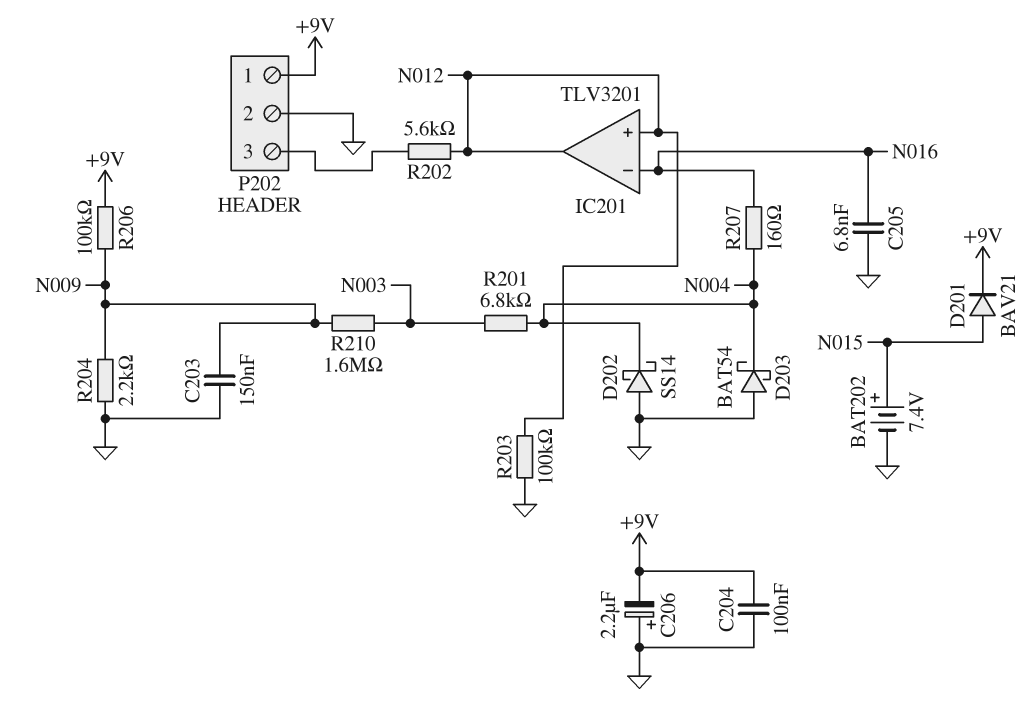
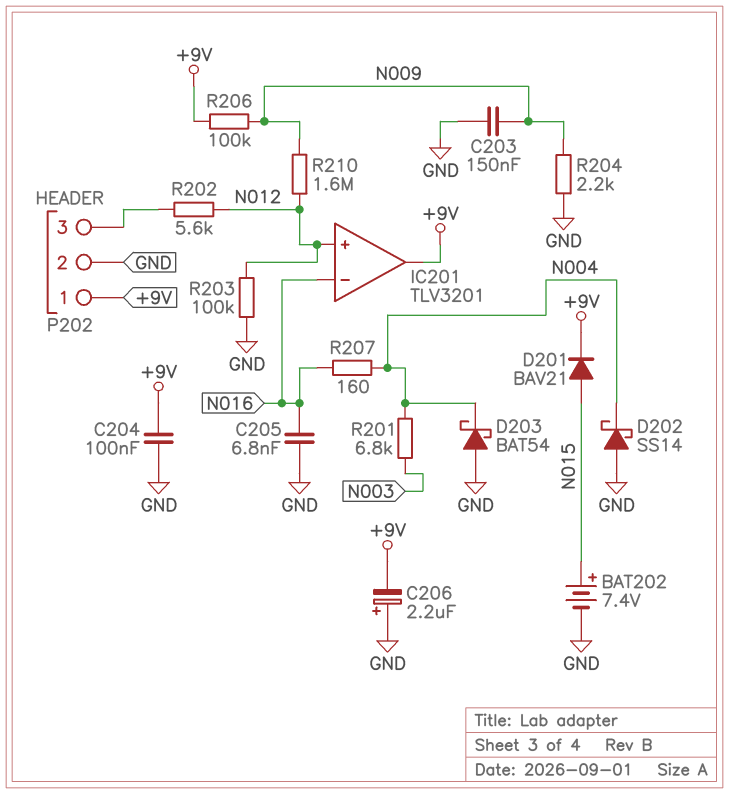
IC201 pin out: N012 -> +9V
R210: 1.6M (N003, N009) -> 1.6M (N009, N012)

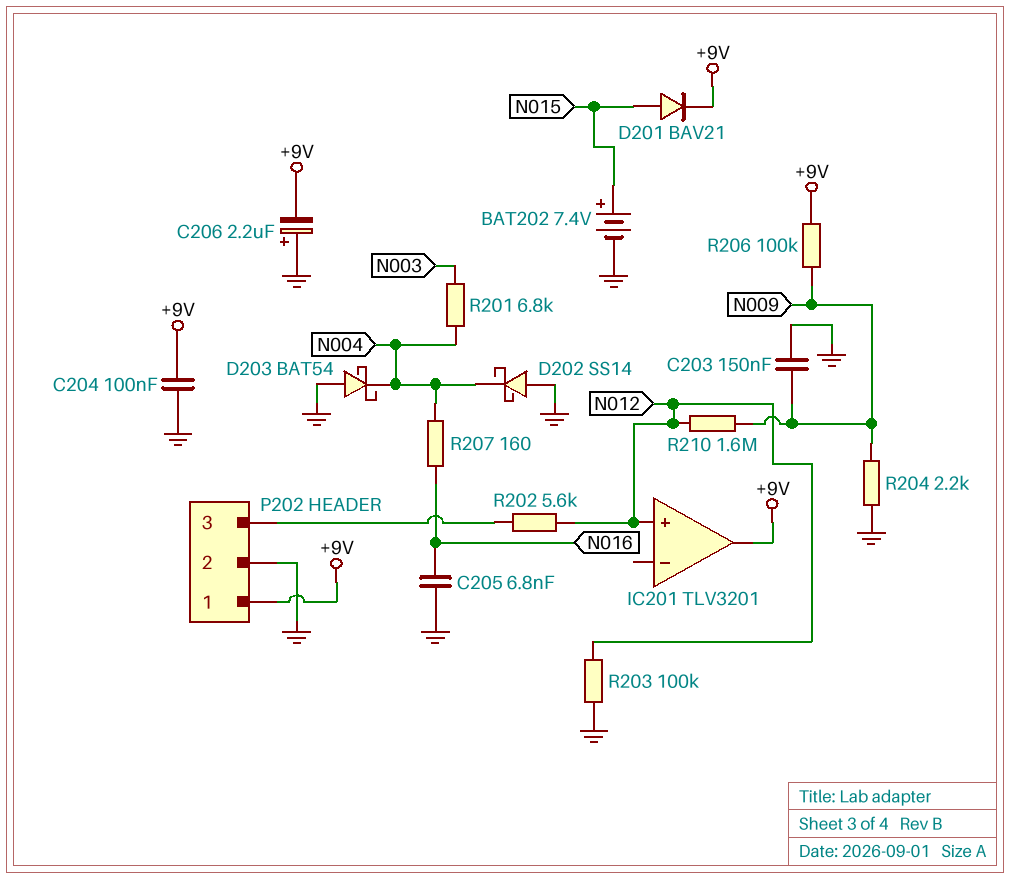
IC201 pin in-: N016 -> none

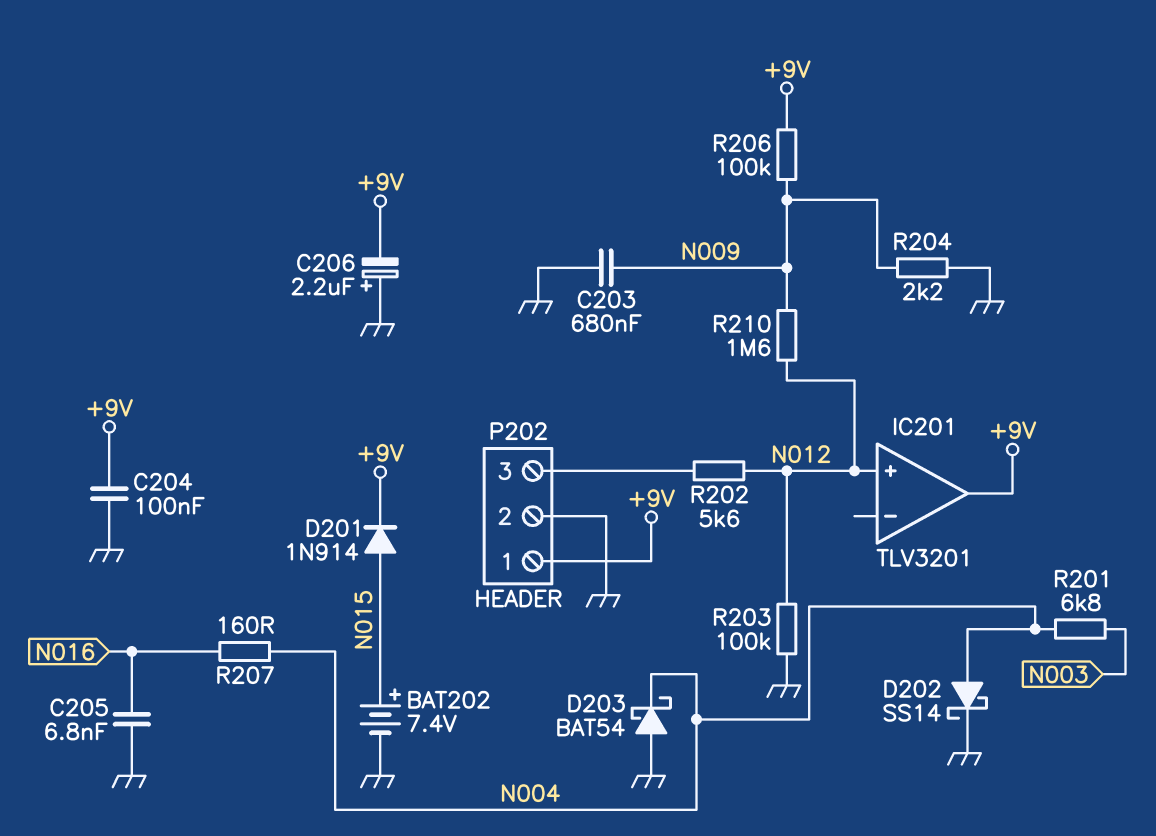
C203: 150nF (GND, N009) -> 680nF (GND, N009)
D201: diode BAV21 (A N015, K +9V) -> diode 1N914 (A N015, K +9V)
D202: schottky SS14 (A GND, K N004) -> schottky SS14 (A N004, K GND)

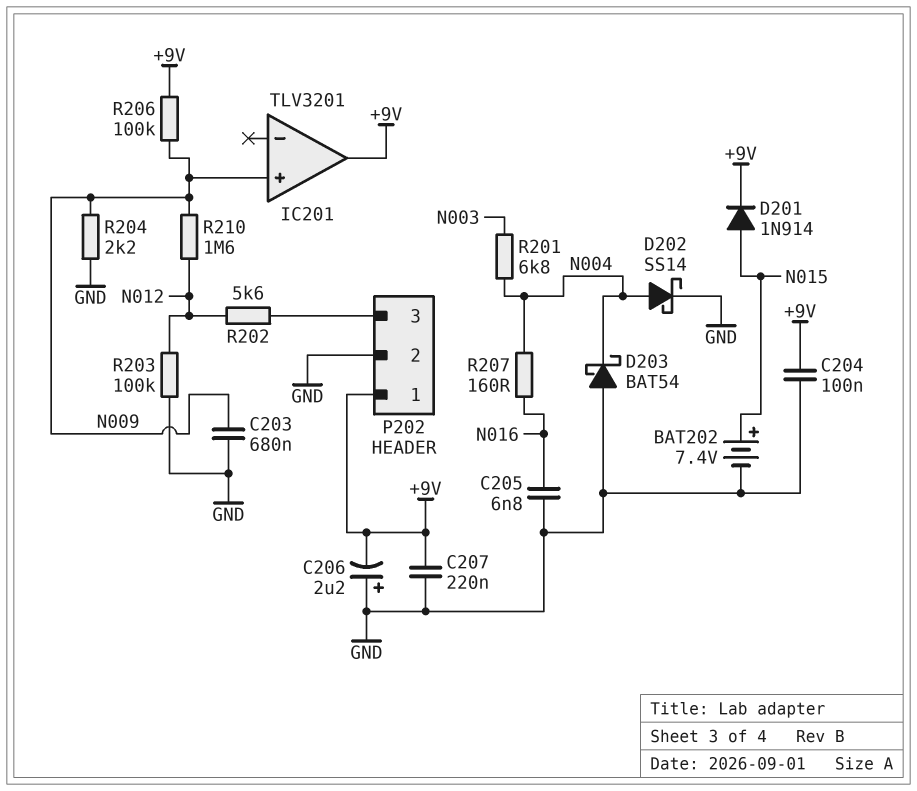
C207: none -> 220nF (+9V, GND)
IC201 pin in+: N012 -> N009

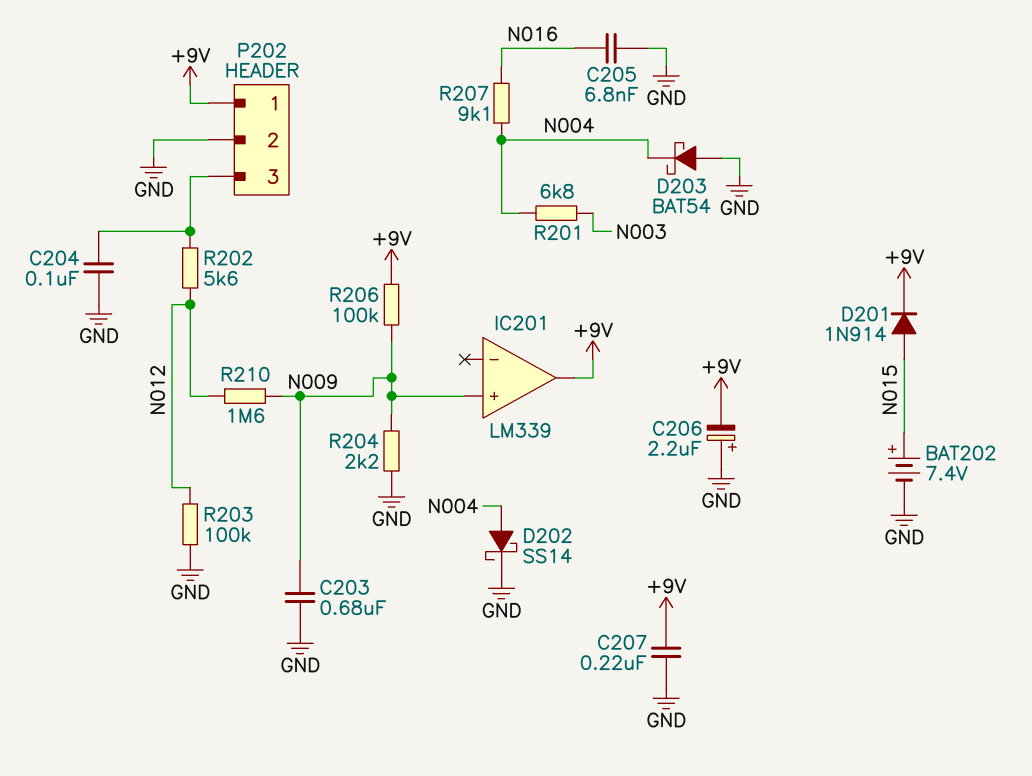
C204: 100nF (+9V, GND) -> 100nF (GND, P202/3)
IC201: TLV3201 -> LM339
R207: 160 (N004, N016) -> 9.1k (N004, N016)

